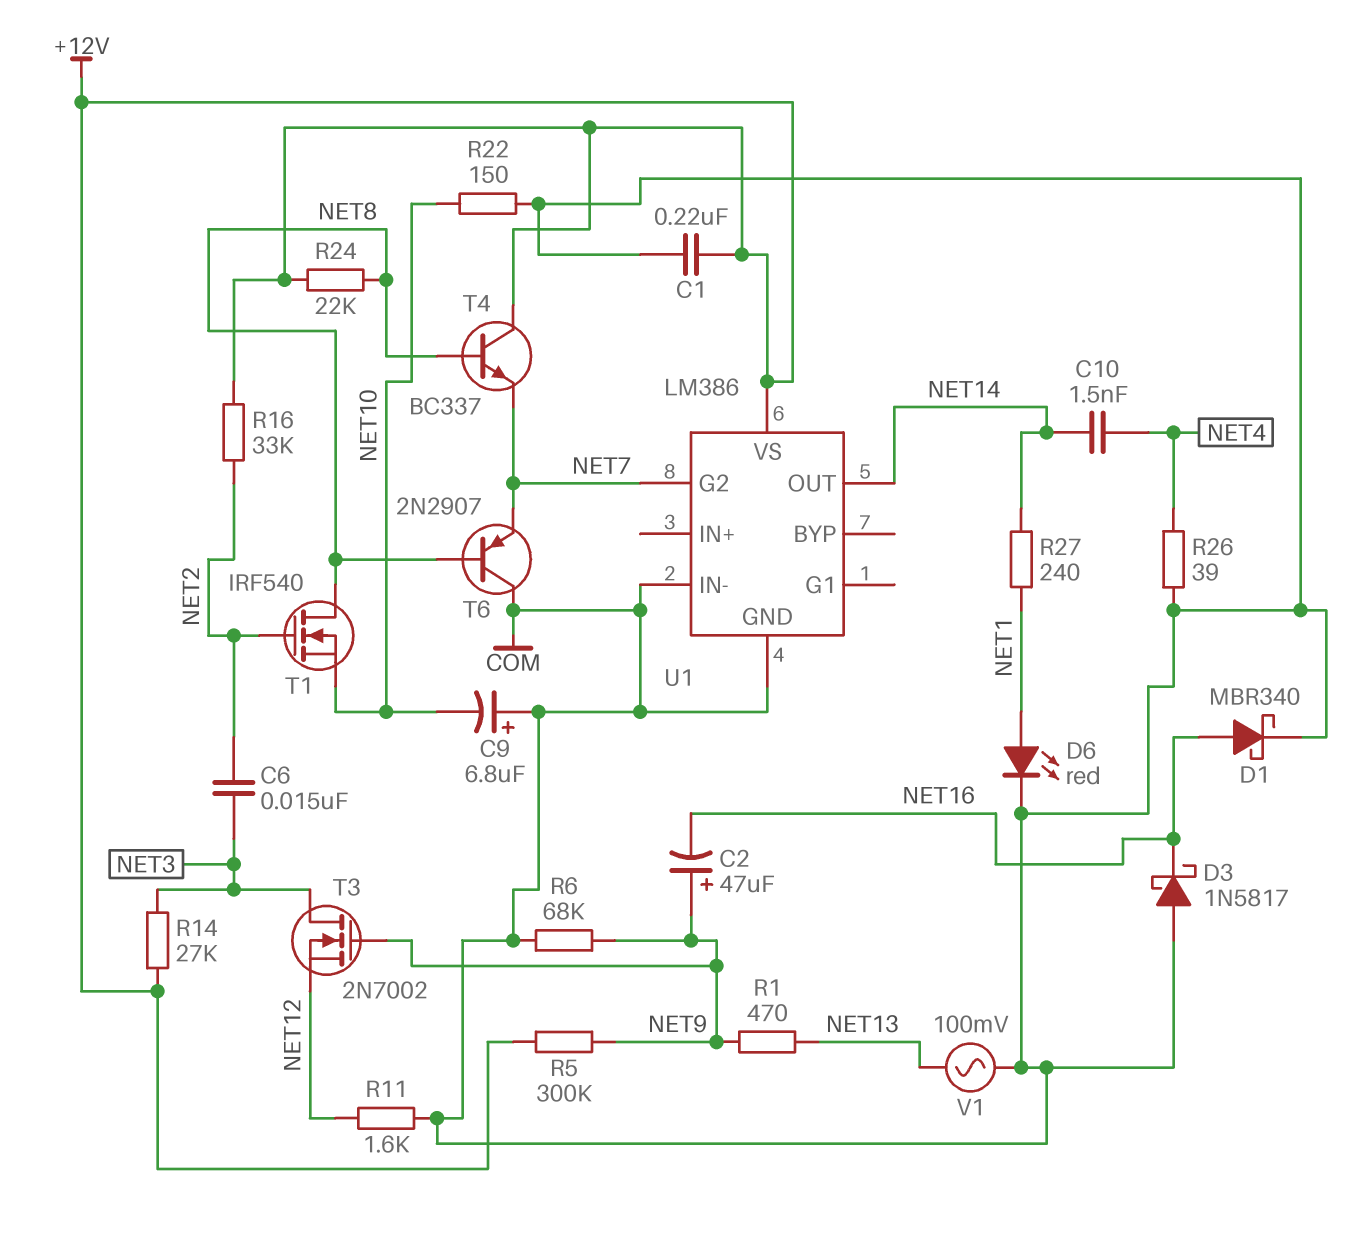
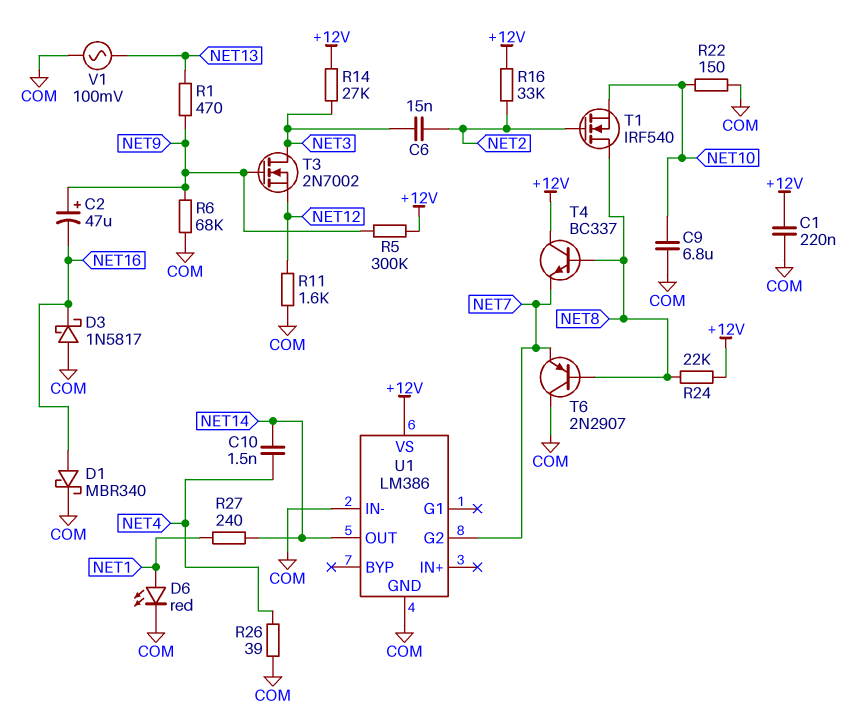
C9: 6.8uF (plus COM, minus NET10) -> 6.8uF (COM, NET10)

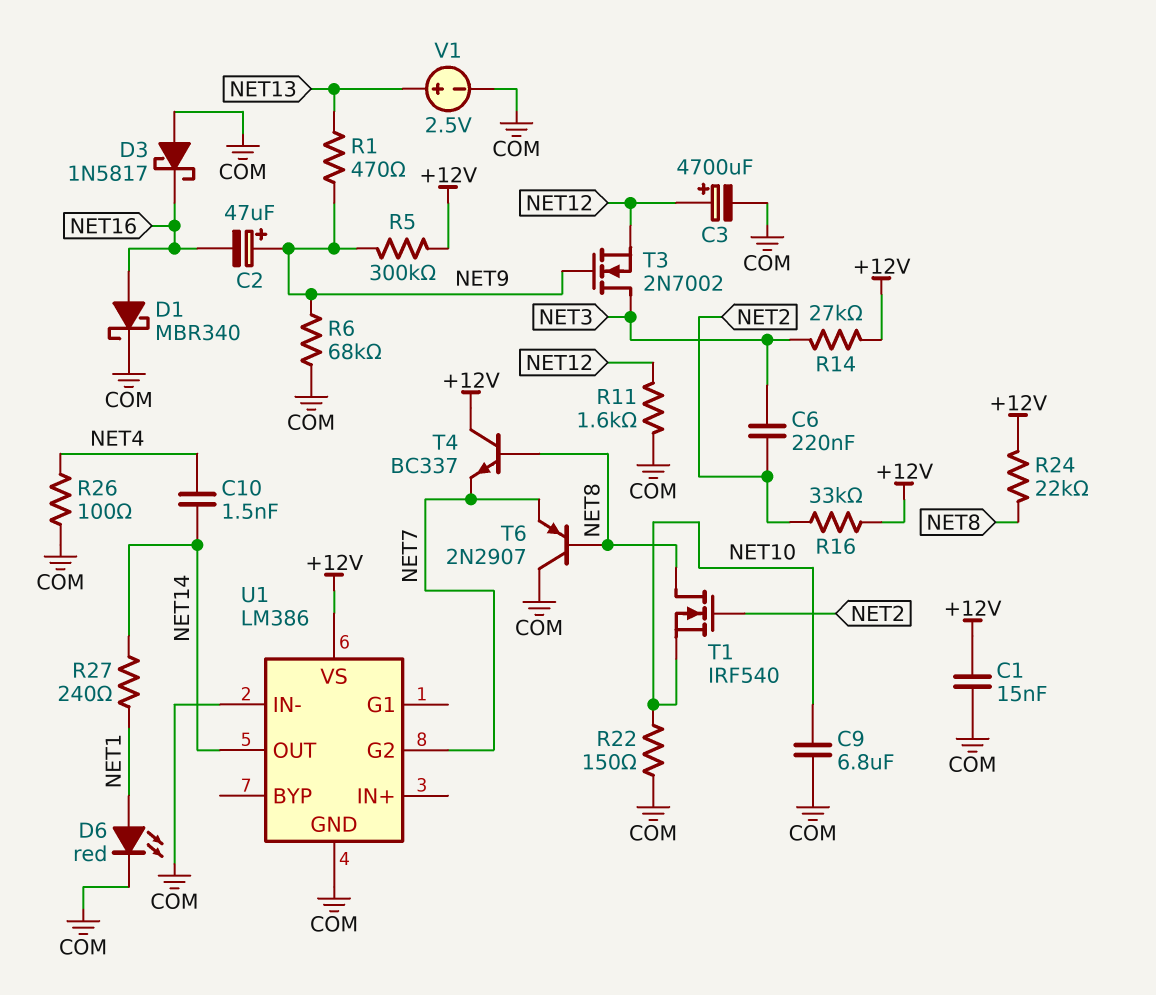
C1: 220nF (+12V, COM) -> 15nF (+12V, COM)
C3: none -> 4700uF (plus NET12, minus COM)
C6: 15nF (NET2, NET3) -> 220nF (NET2, NET3)
R26: 39 (COM, NET4) -> 100 (COM, NET4)
V1: AC 100mV (COM, NET13) -> 2.5V (plus NET13, minus COM)

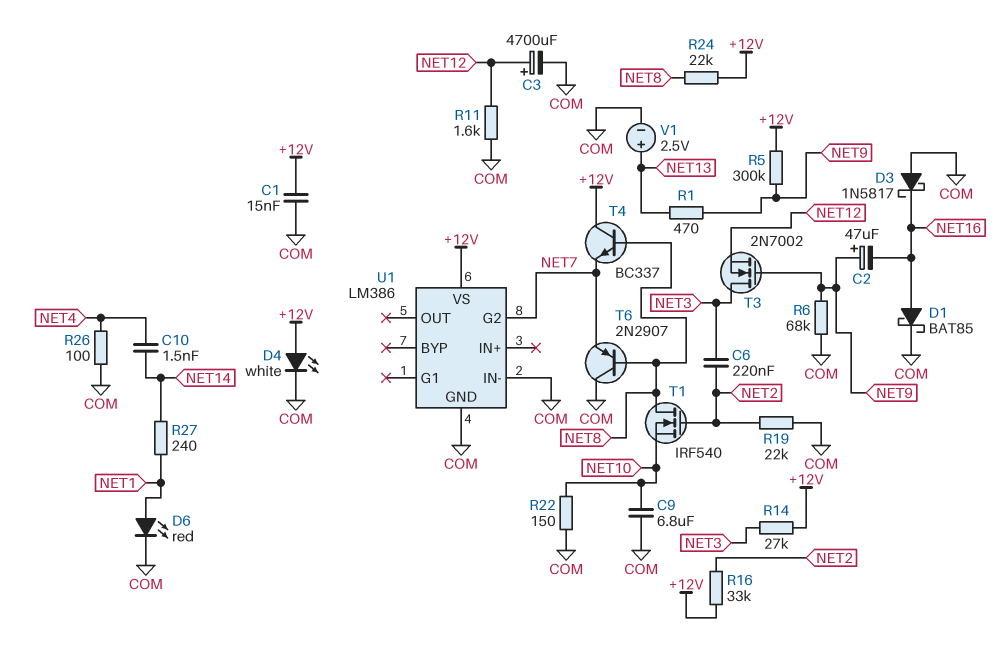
D1: schottky MBR340 (A NET16, K COM) -> schottky BAT85 (A NET16, K COM)
D4: none -> LED white (A +12V, K COM)
R19: none -> 22k (COM, NET2)
U1 pin OUT: NET14 -> none

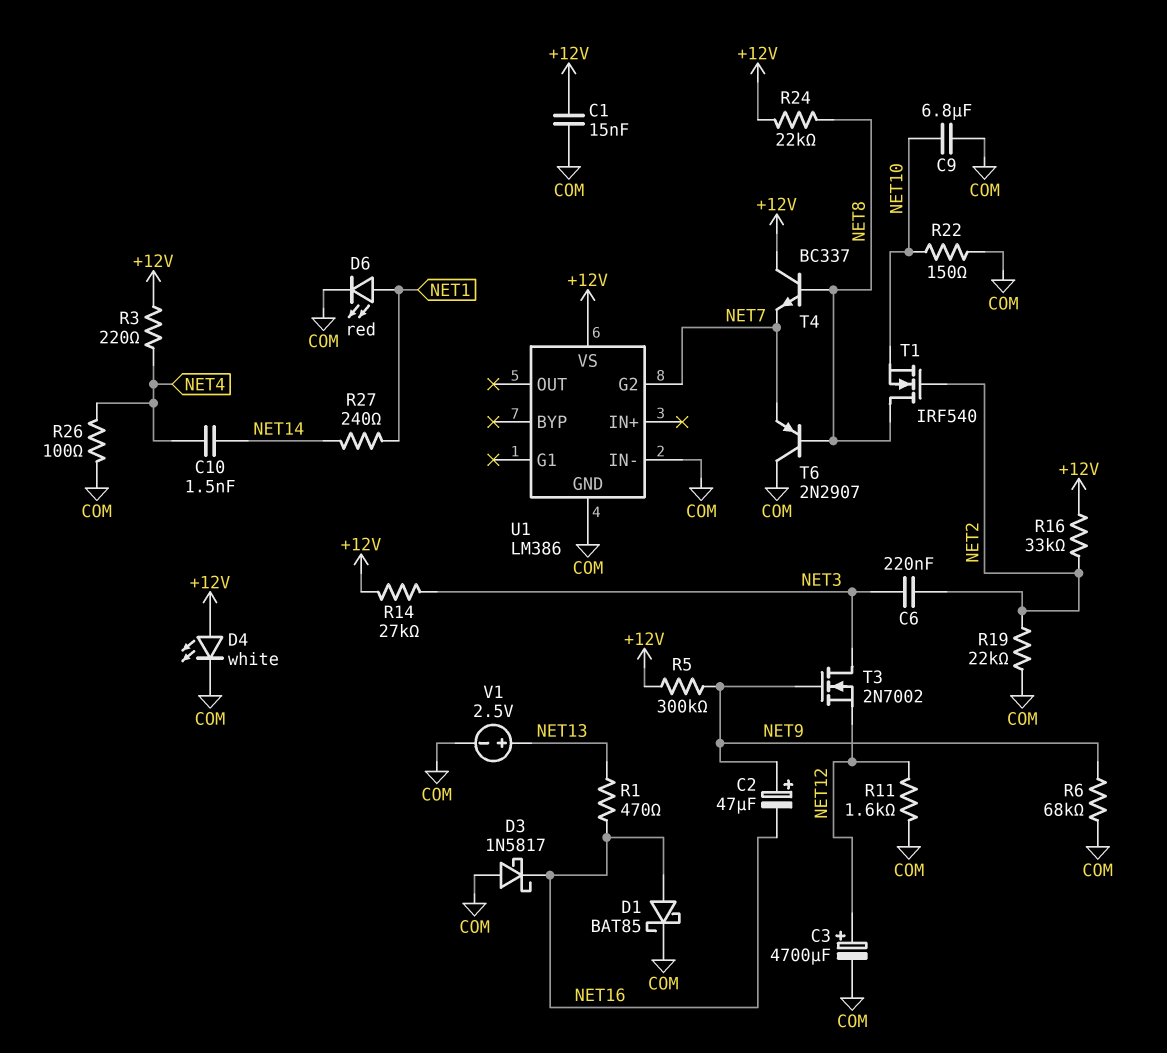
R1: 470 (NET9, NET13) -> 470 (NET13, NET16)
R3: none -> 220 (+12V, NET4)

